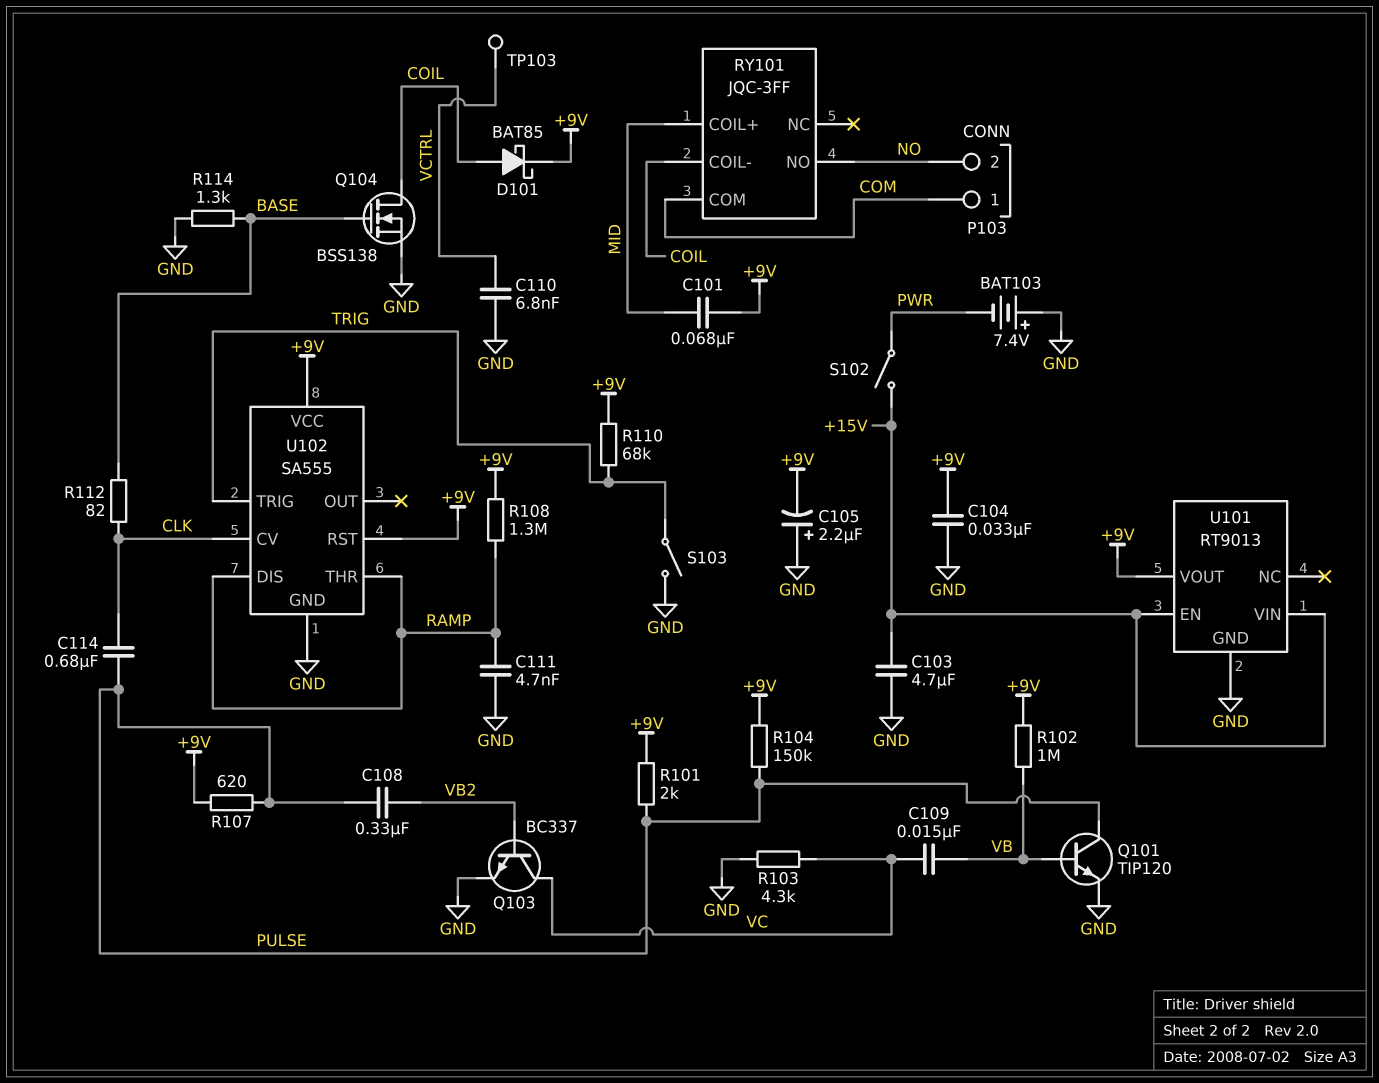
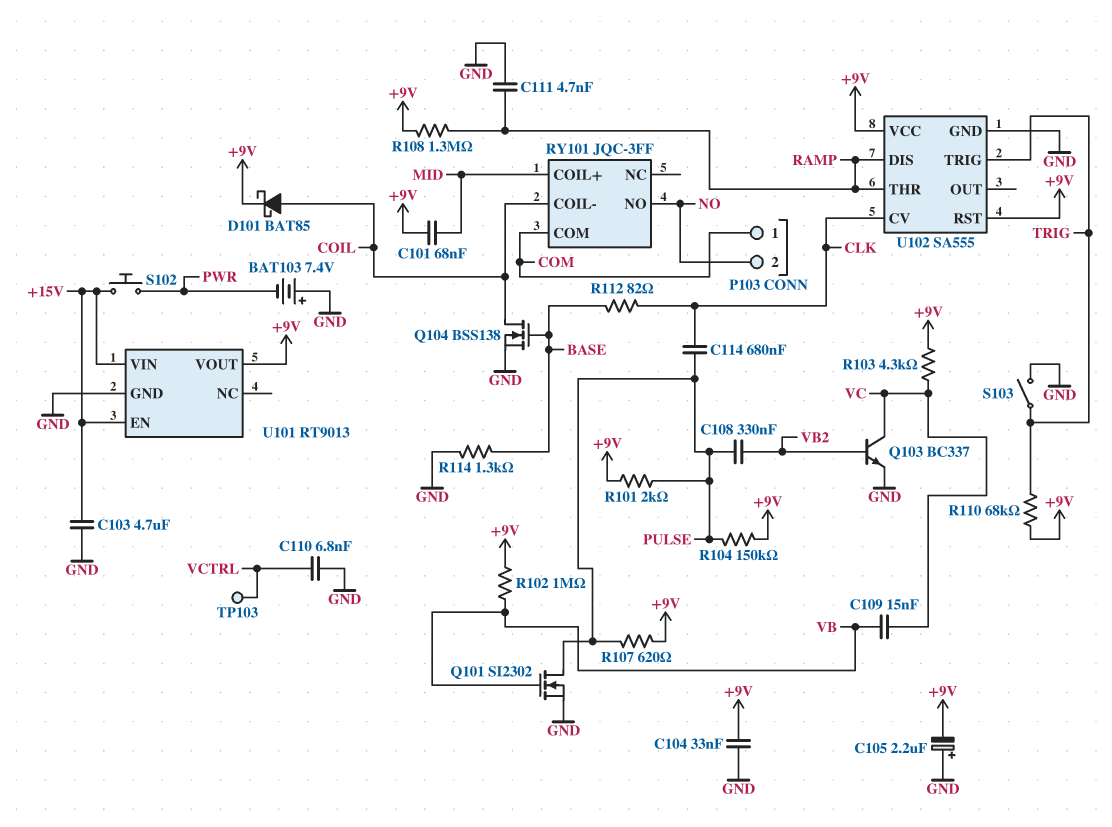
Q101: NPN TIP120 (B VB, C PULSE, E GND) -> NMOS SI2302 (G VB, D PULSE, S GND)
R103: 4.3k (GND, VC) -> 4.3k (+9V, VC)
S102: switch (+15V, PWR) -> button (+15V, PWR)

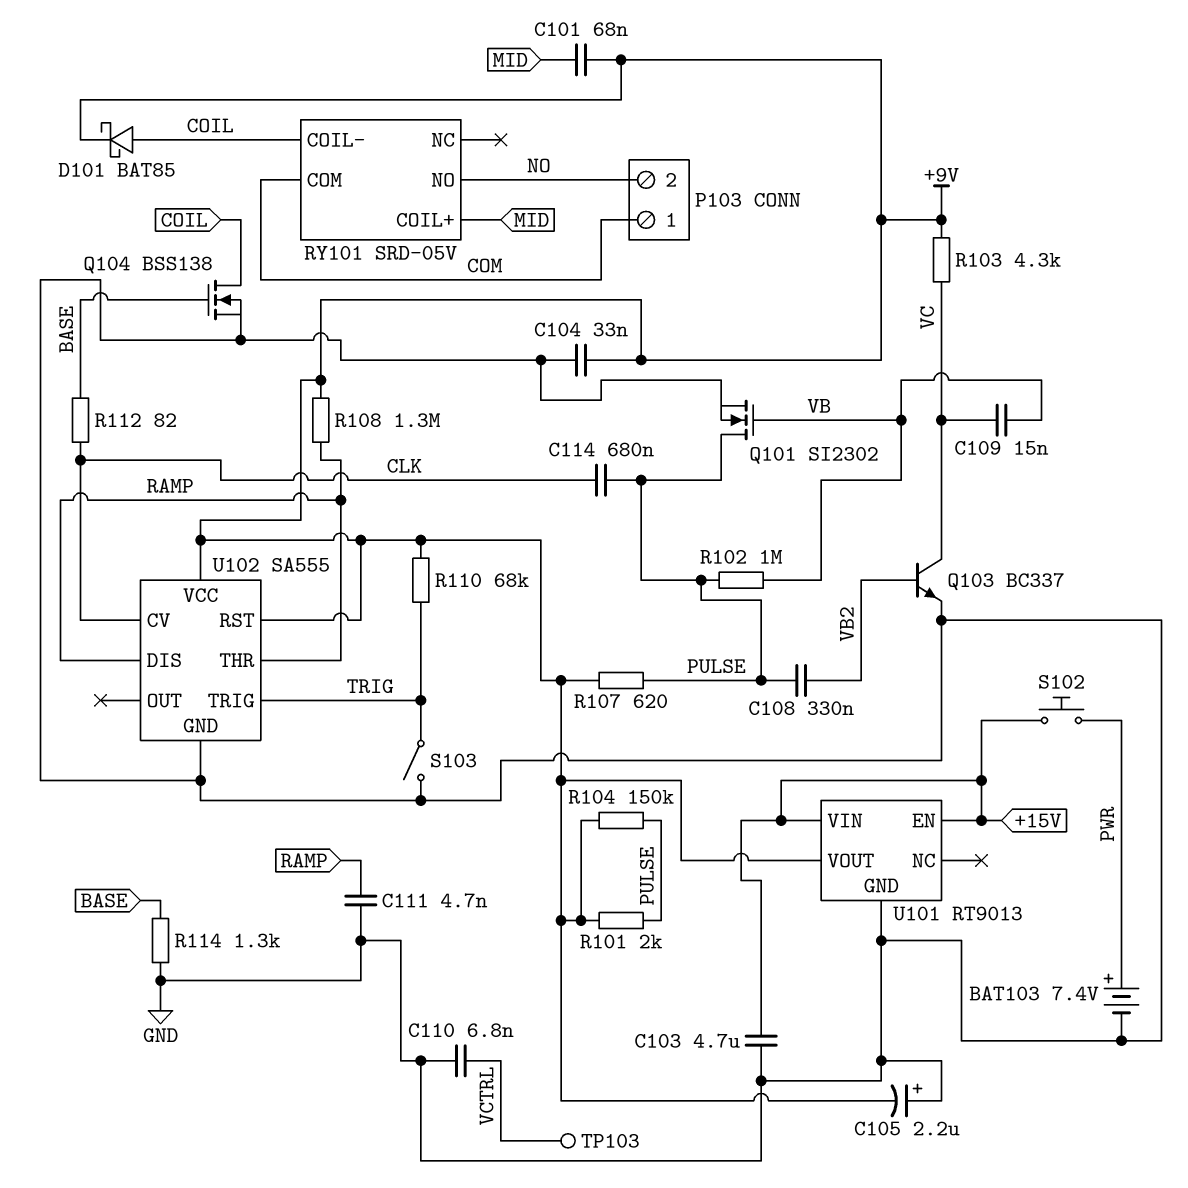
BAT103: 7.4V (plus GND, minus PWR) -> 7.4V (plus PWR, minus GND)
R102: 1M (+9V, VB) -> 1M (PULSE, VB)
RY101: JQC-3FF -> SRD-05V

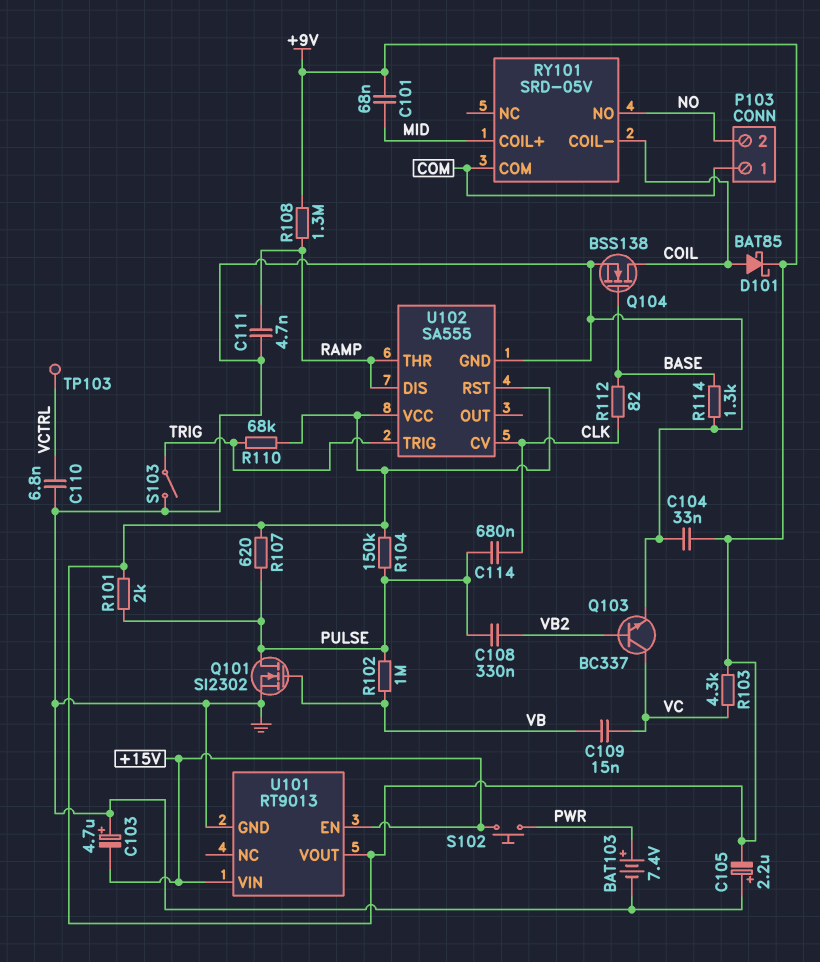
C103: 4.7uF (+15V, GND) -> 4.7uF (plus GND, minus +15V)

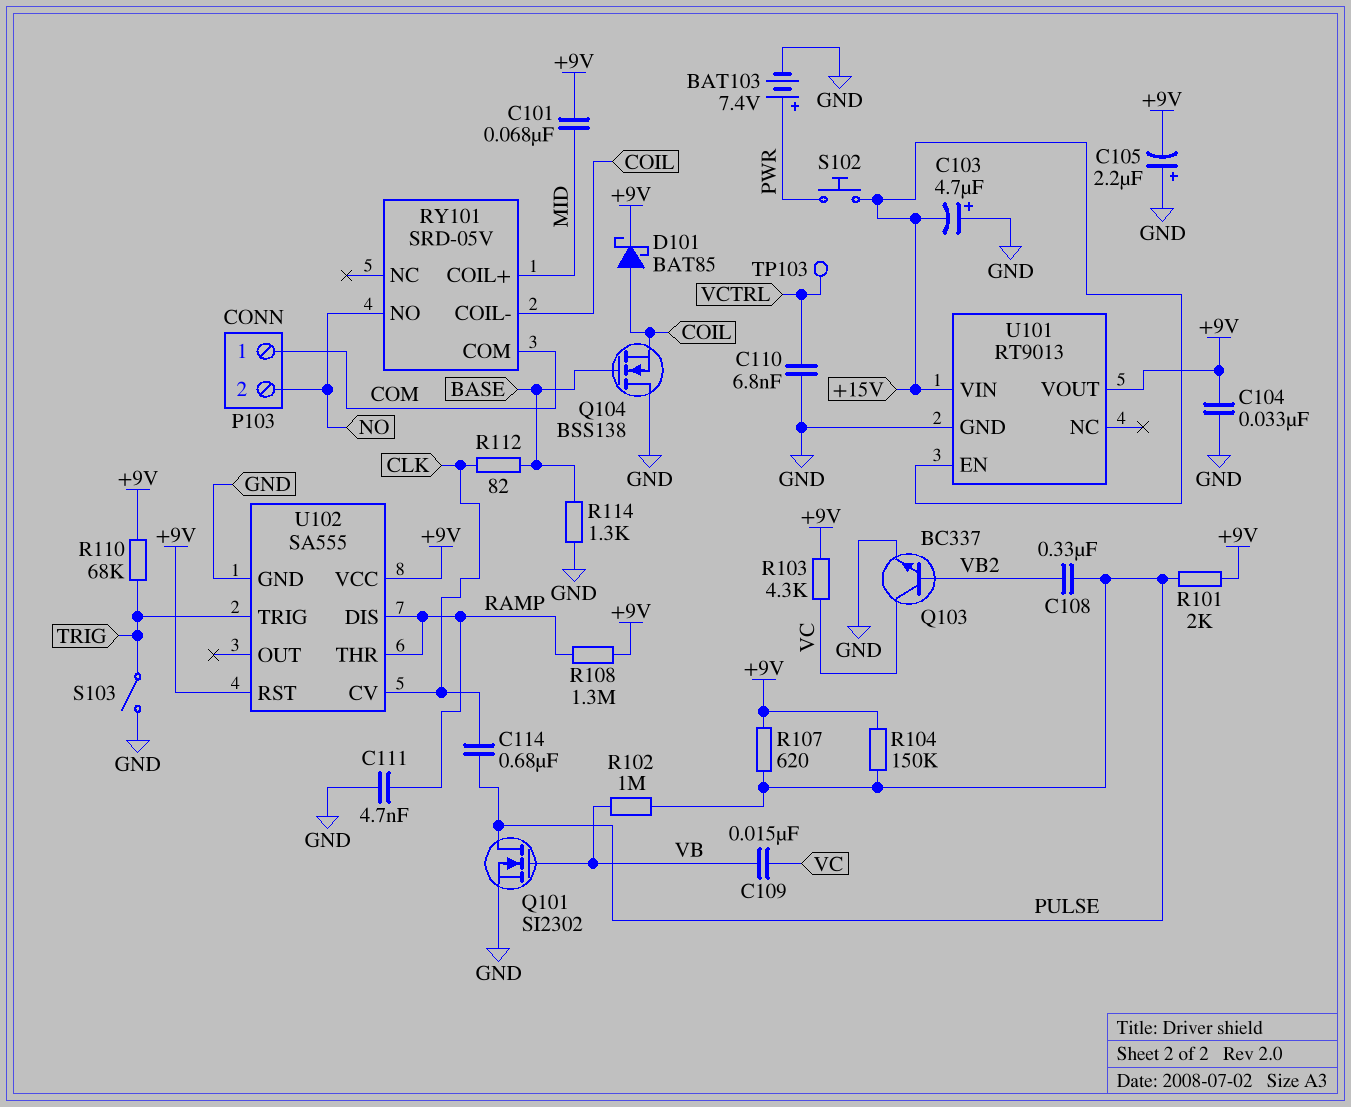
Q104: NMOS BSS138 (G BASE, D COIL, S GND) -> NMOS BSS138 (G BASE, D GND, S COIL)

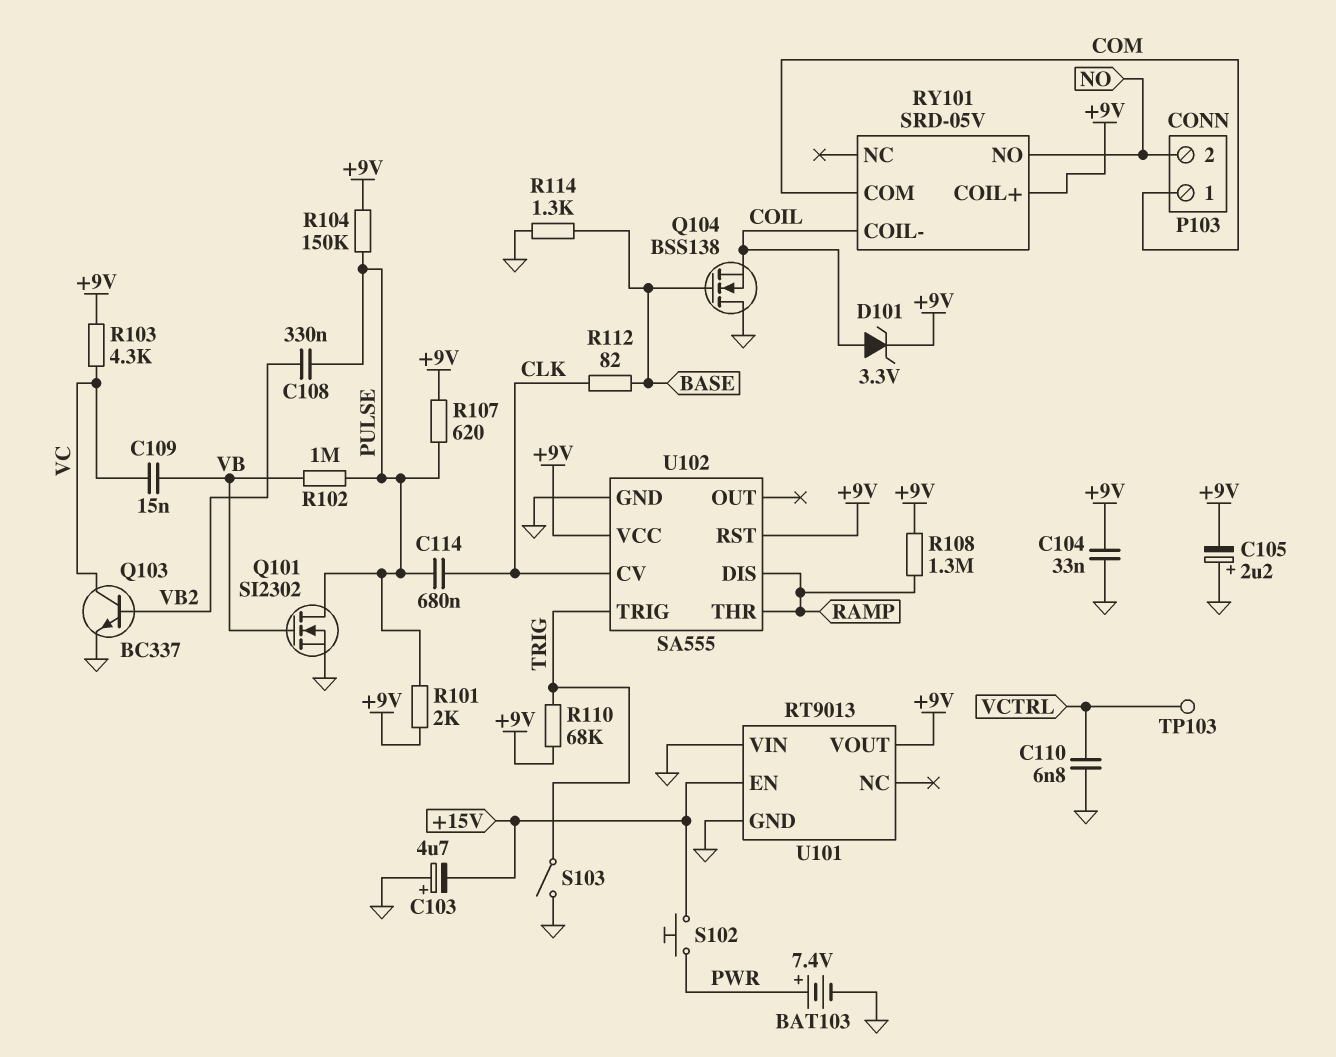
C101: 68nF (+9V, MID) -> none
C111: 4.7nF (GND, RAMP) -> none
D101: schottky BAT85 (A COIL, K +9V) -> zener 3.3V (A COIL, K +9V)
RY101 pin COIL+: MID -> +9V
U101 pin VIN: +15V -> GND

